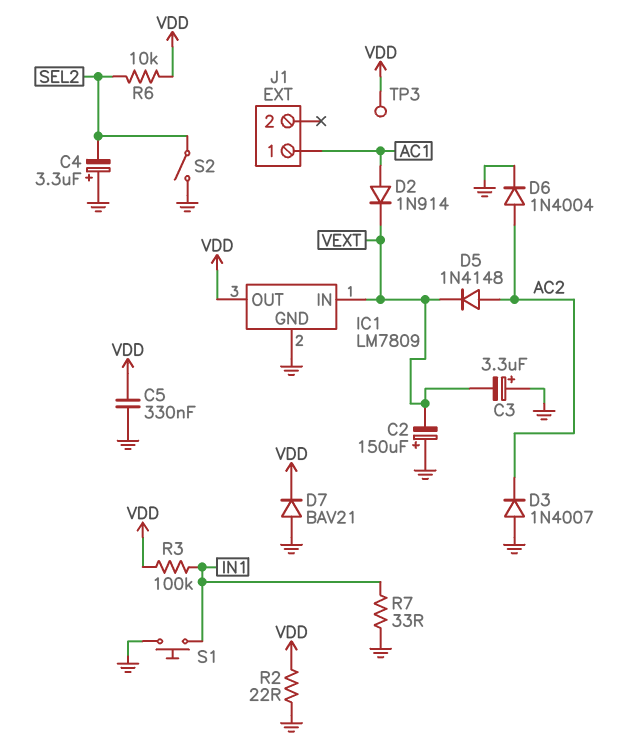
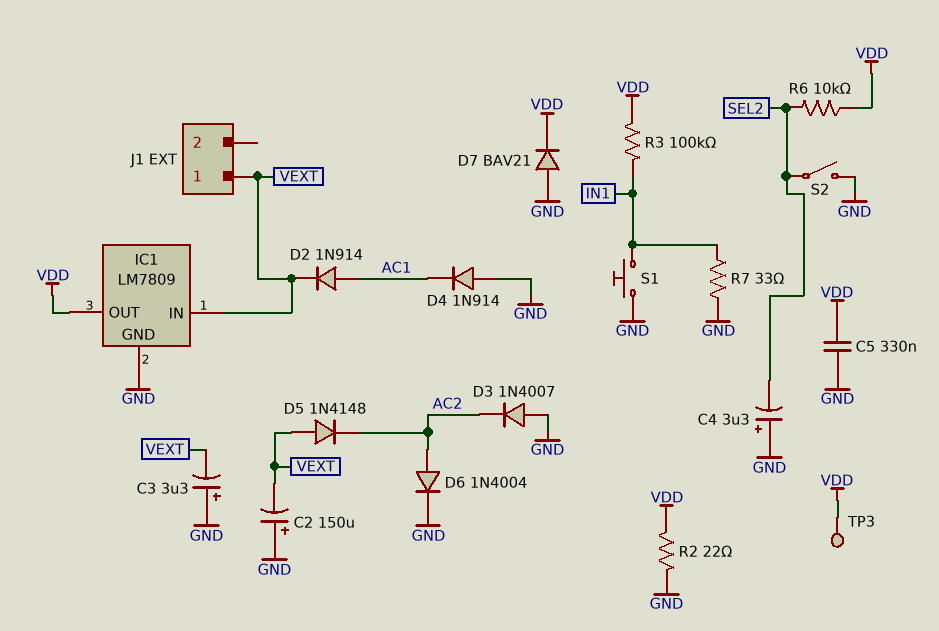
D4: none -> diode 1N914 (A GND, K AC1)
D5: diode 1N4148 (A AC2, K VEXT) -> diode 1N4148 (A VEXT, K AC2)
J1 pin 1: AC1 -> VEXT

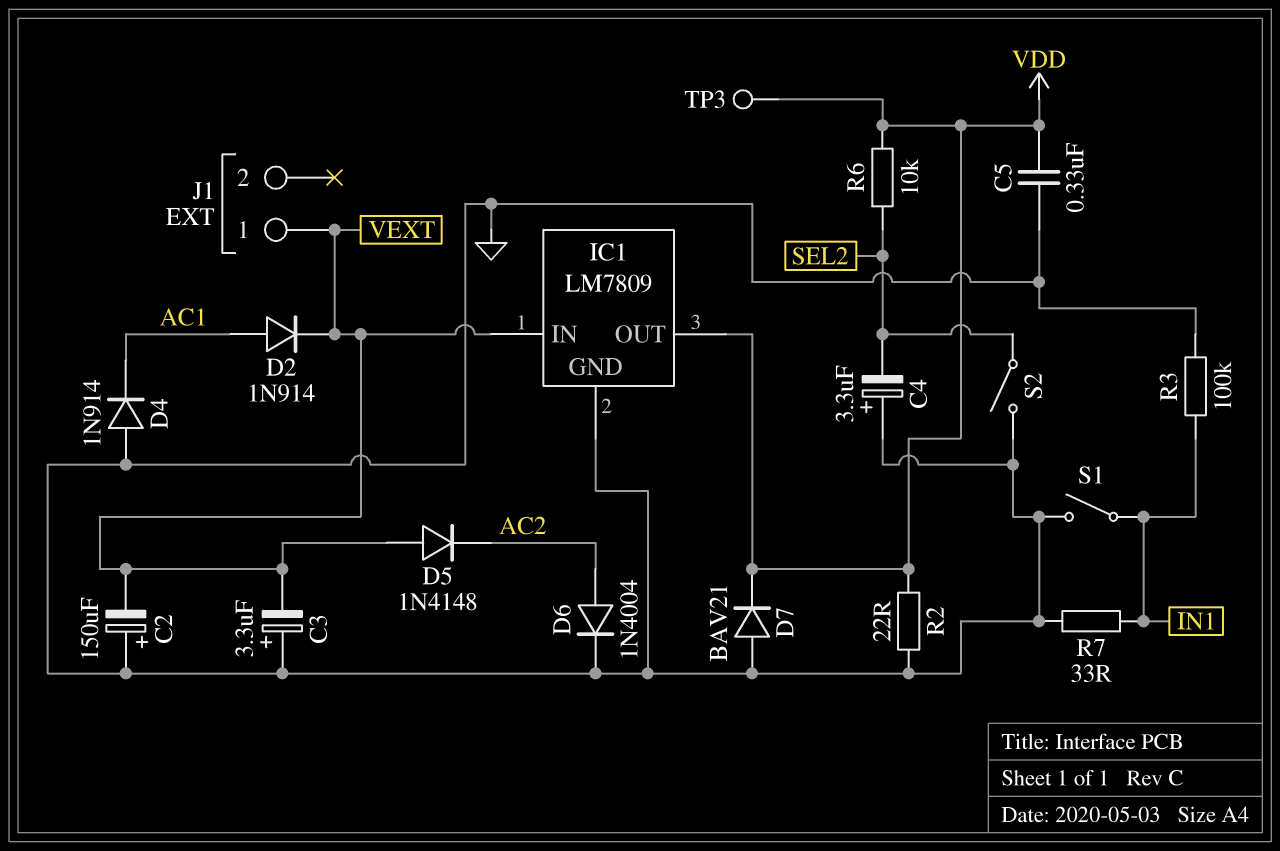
D3: diode 1N4007 (A GND, K AC2) -> none
R3: 100k (IN1, VDD) -> 100k (GND, IN1)
S1: button (GND, IN1) -> switch (GND, IN1)

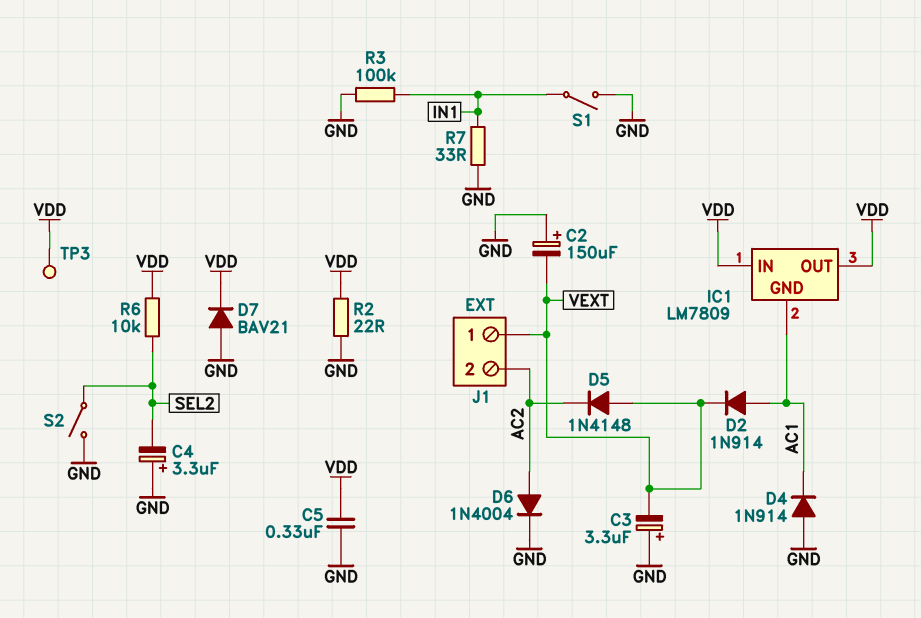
IC1 pin GND: GND -> AC1
IC1 pin IN: VEXT -> VDD
J1 pin 2: none -> AC2

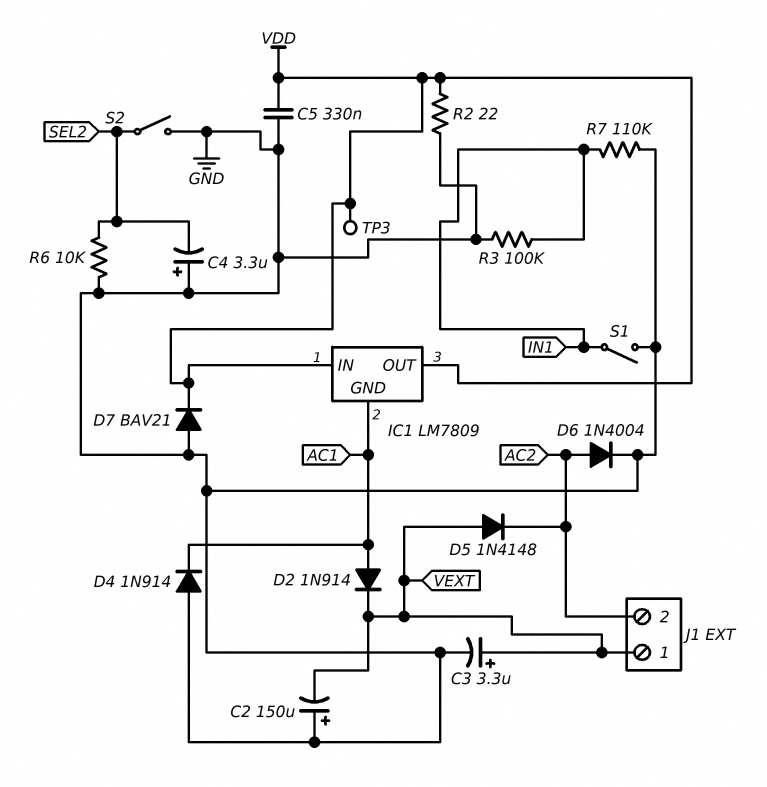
C3: 3.3uF (plus GND, minus VEXT) -> 3.3uF (plus VEXT, minus GND)
R6: 10k (SEL2, VDD) -> 10k (GND, SEL2)
R7: 33 (GND, IN1) -> 110k (GND, IN1)

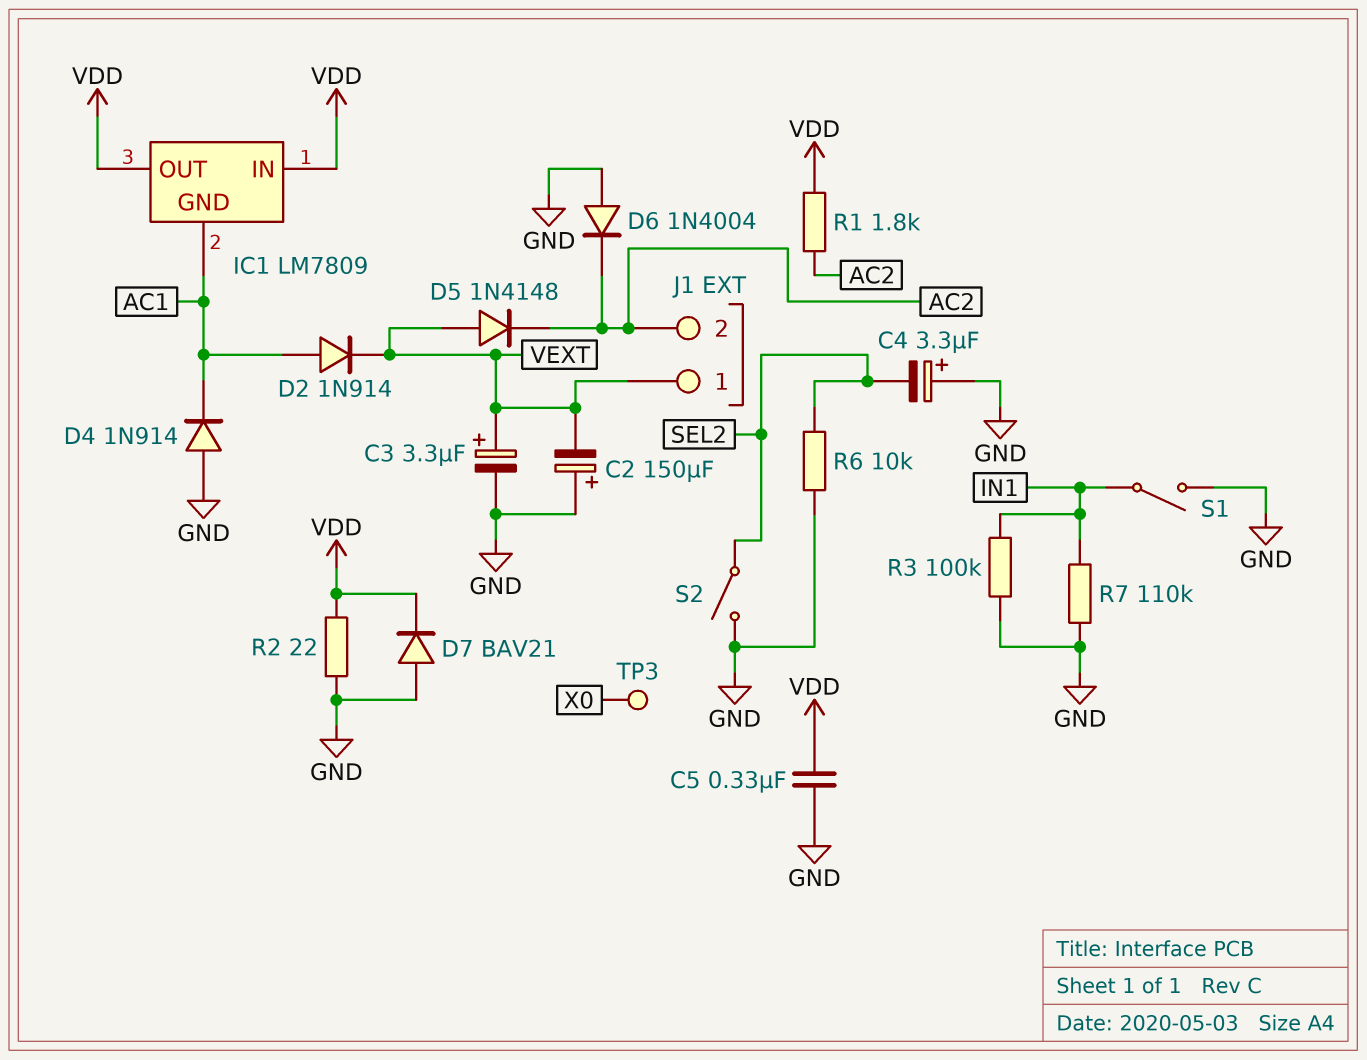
D6: diode 1N4004 (A AC2, K GND) -> diode 1N4004 (A GND, K AC2)
R1: none -> 1.8k (AC2, VDD)
TP3: test point (VDD) -> test point (X0)

